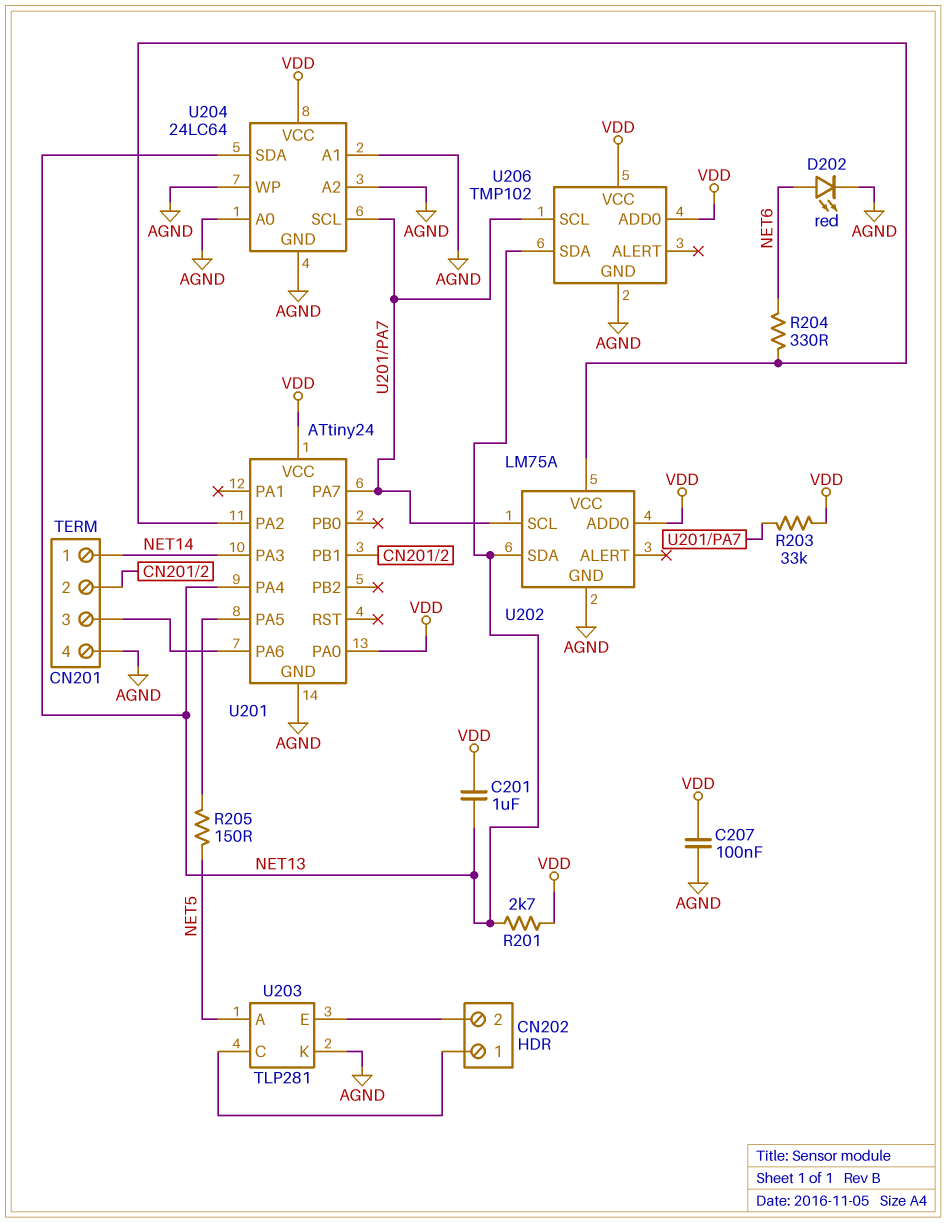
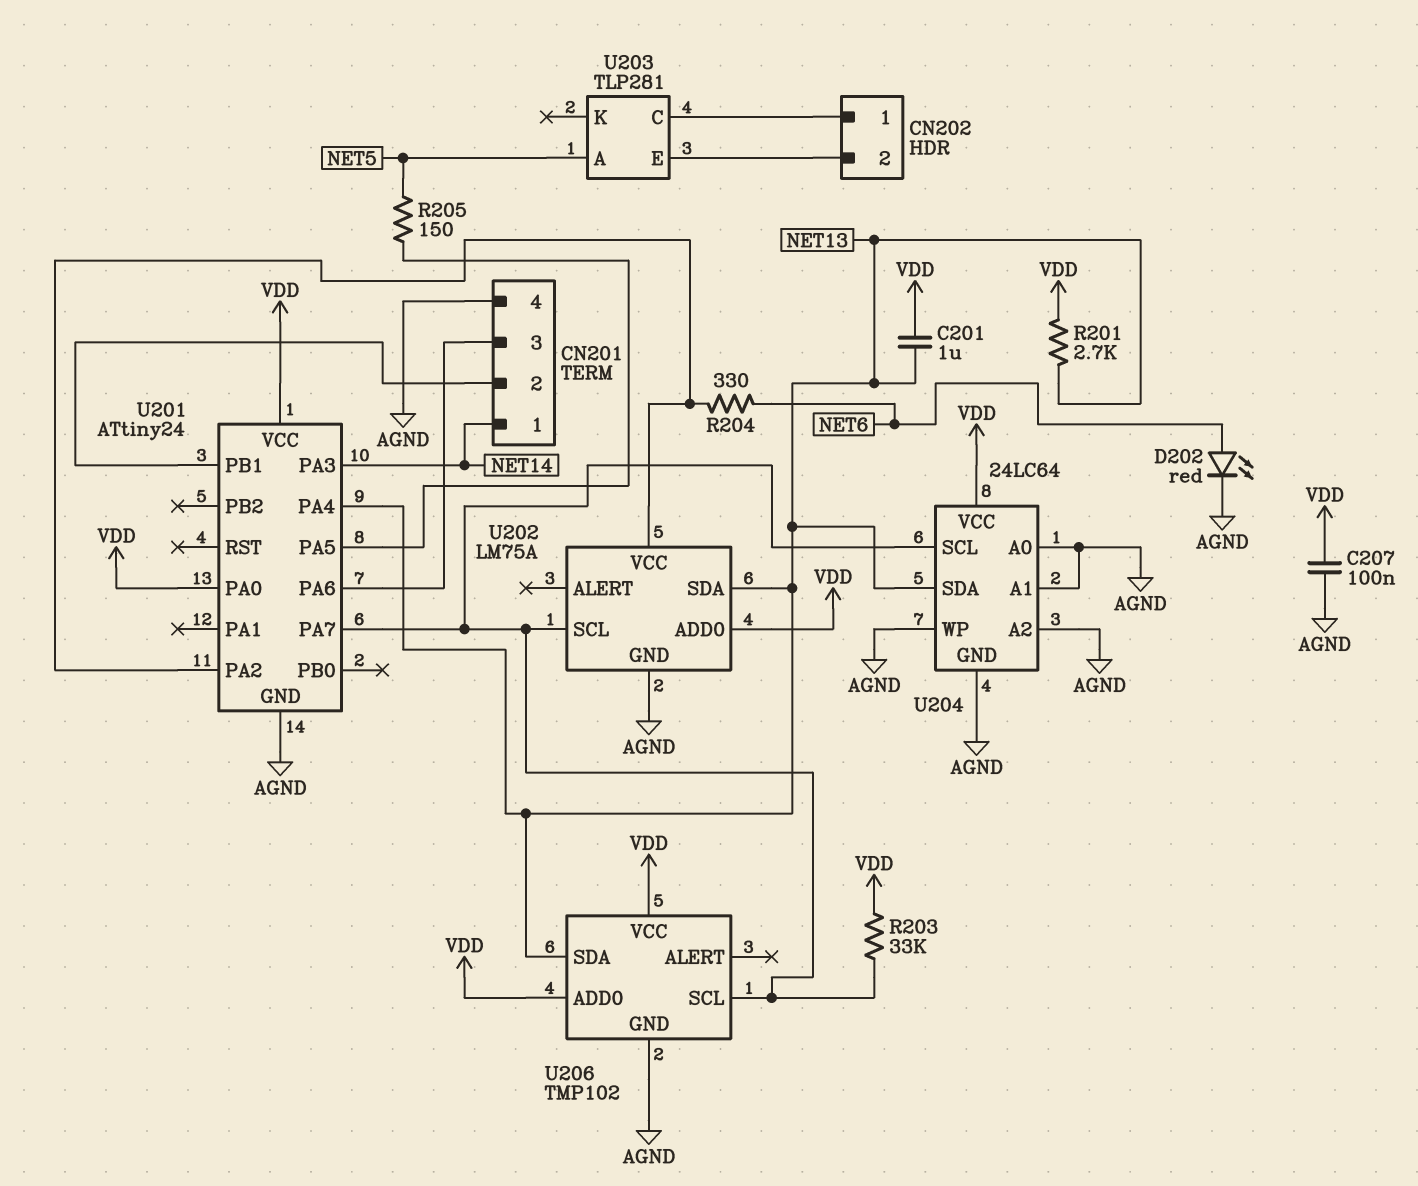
U203 pin K: AGND -> none

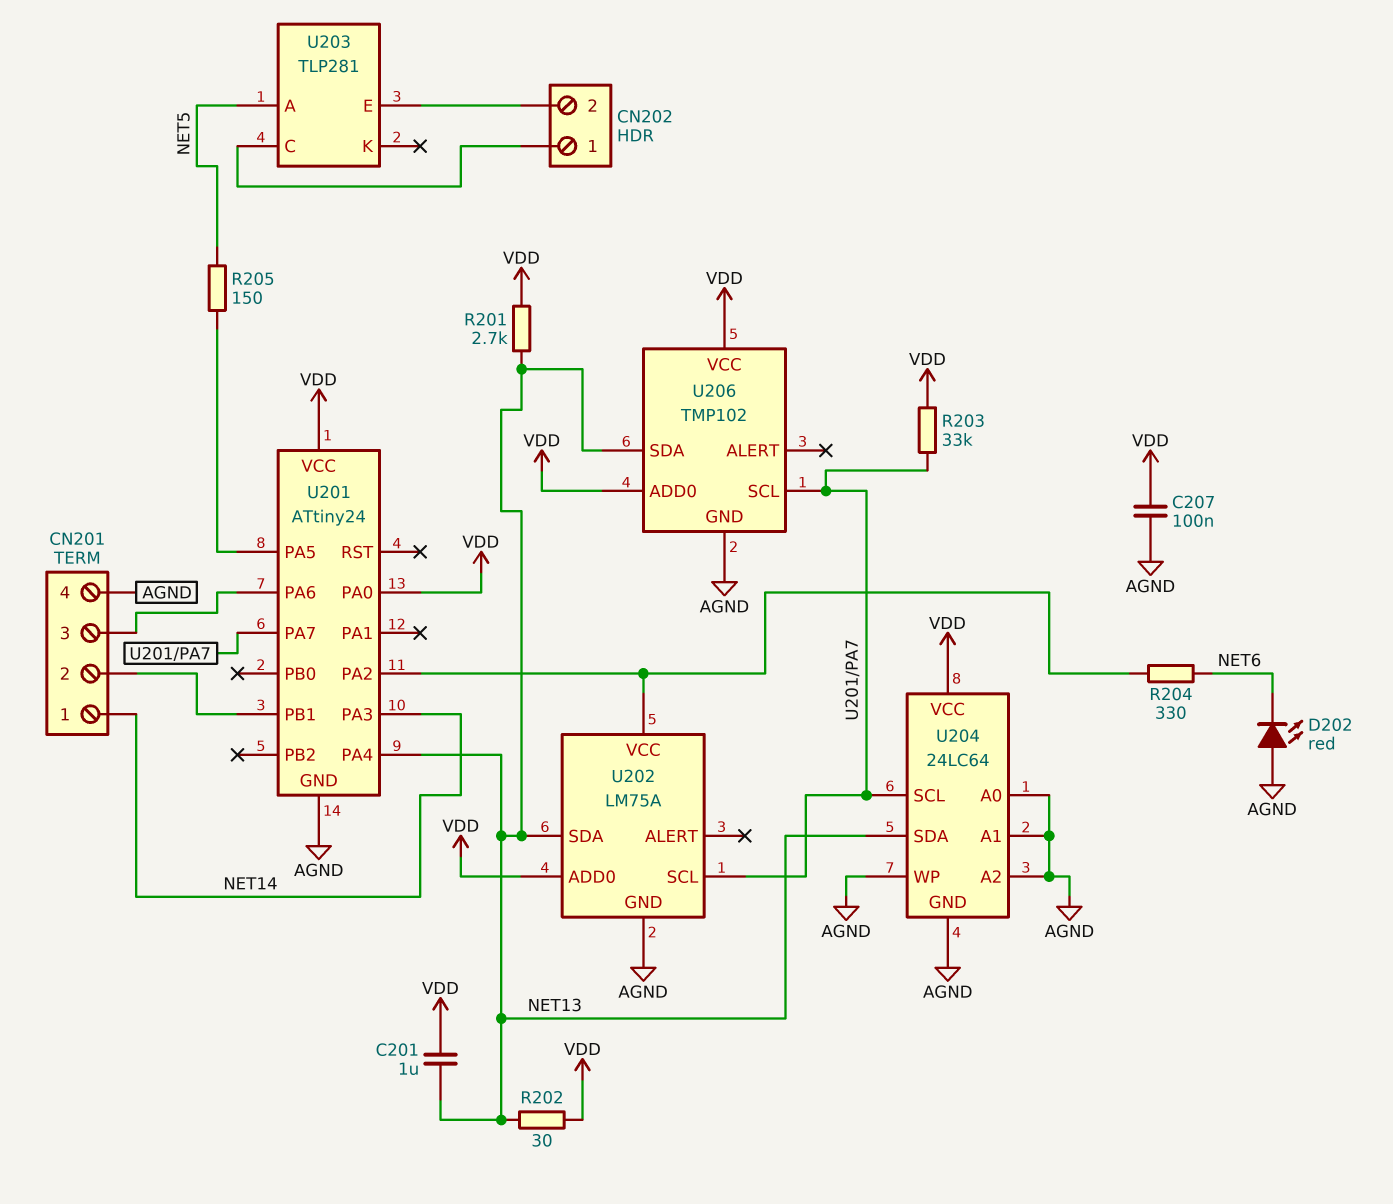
D202: LED red (A NET6, K AGND) -> LED red (A AGND, K NET6)
R202: none -> 30 (NET13, VDD)

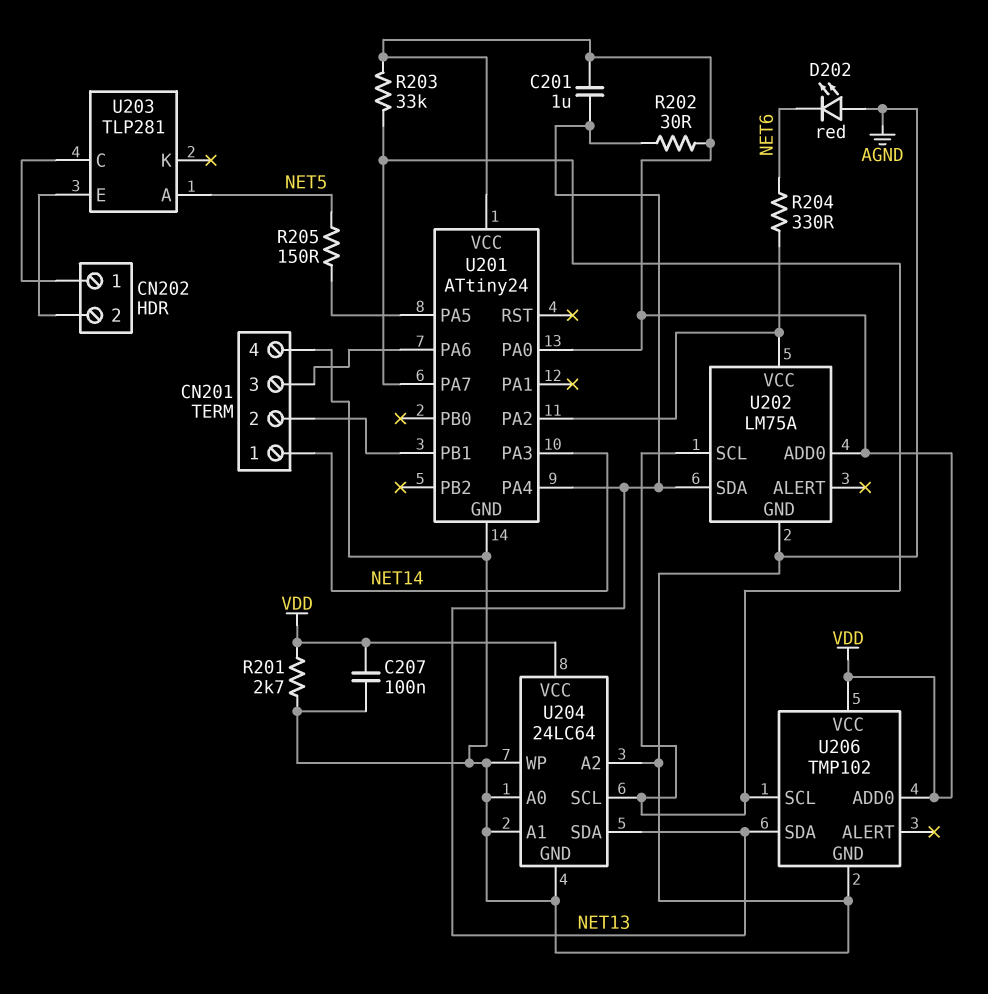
R201: 2.7k (NET13, VDD) -> 2.7k (AGND, VDD)

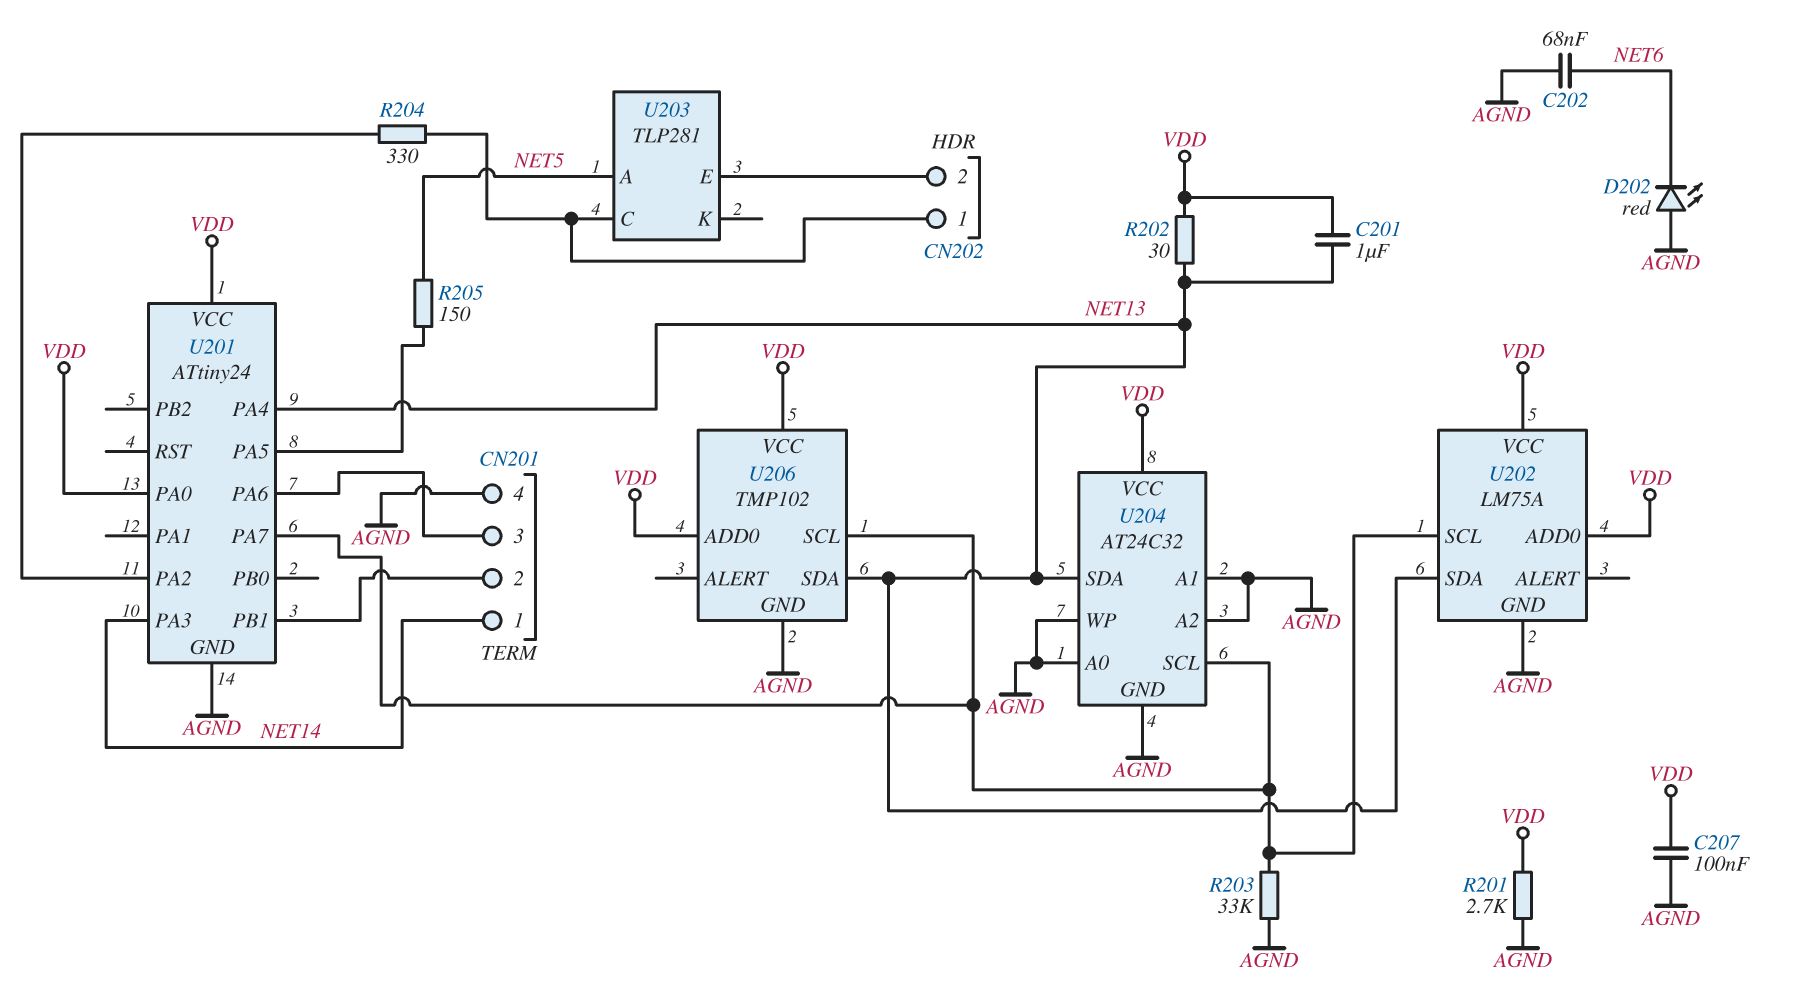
C202: none -> 68nF (AGND, NET6)
R203: 33k (U201/PA7, VDD) -> 33k (AGND, U201/PA7)
R204: 330 (NET6, U201/PA2) -> 330 (CN202/1, U201/PA2)
U202 pin VCC: U201/PA2 -> VDD
U204: 24LC64 -> AT24C32

